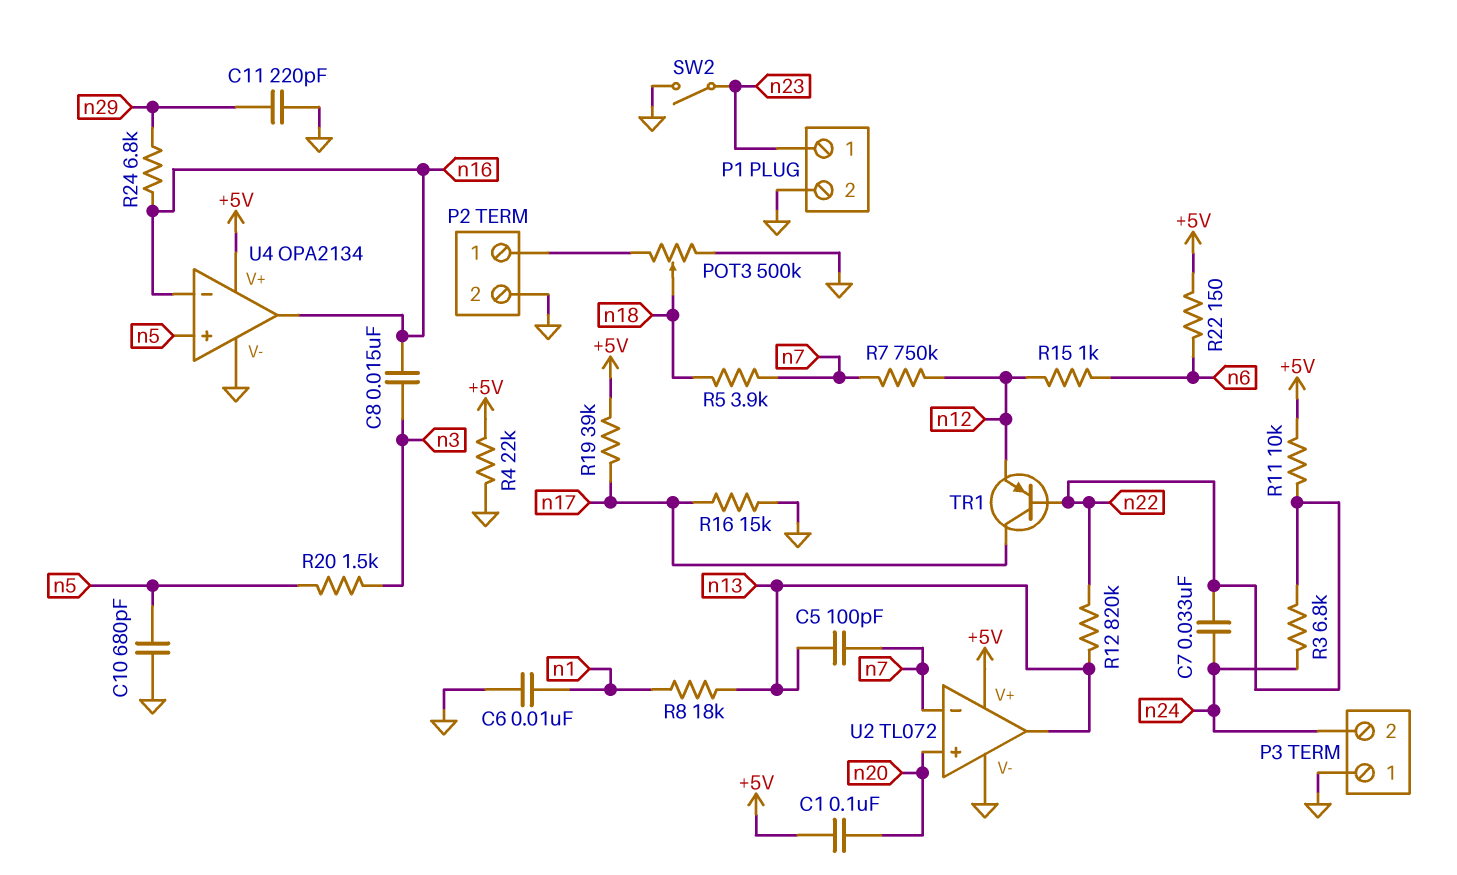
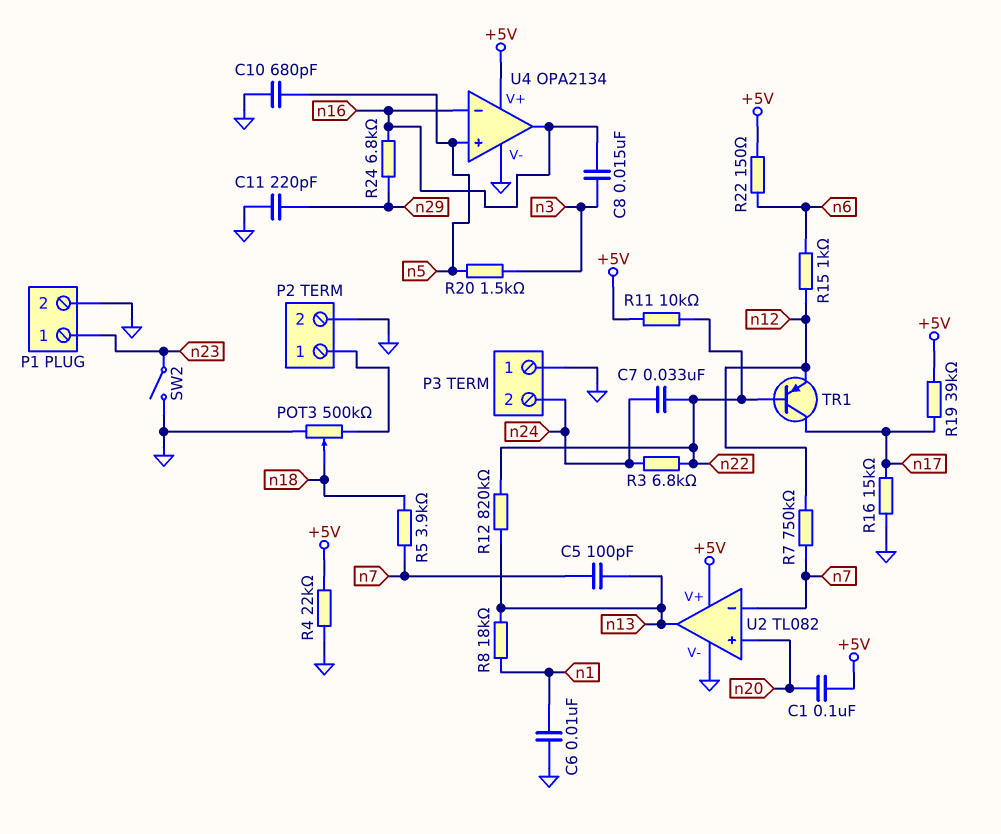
U2: TL072 -> TL082

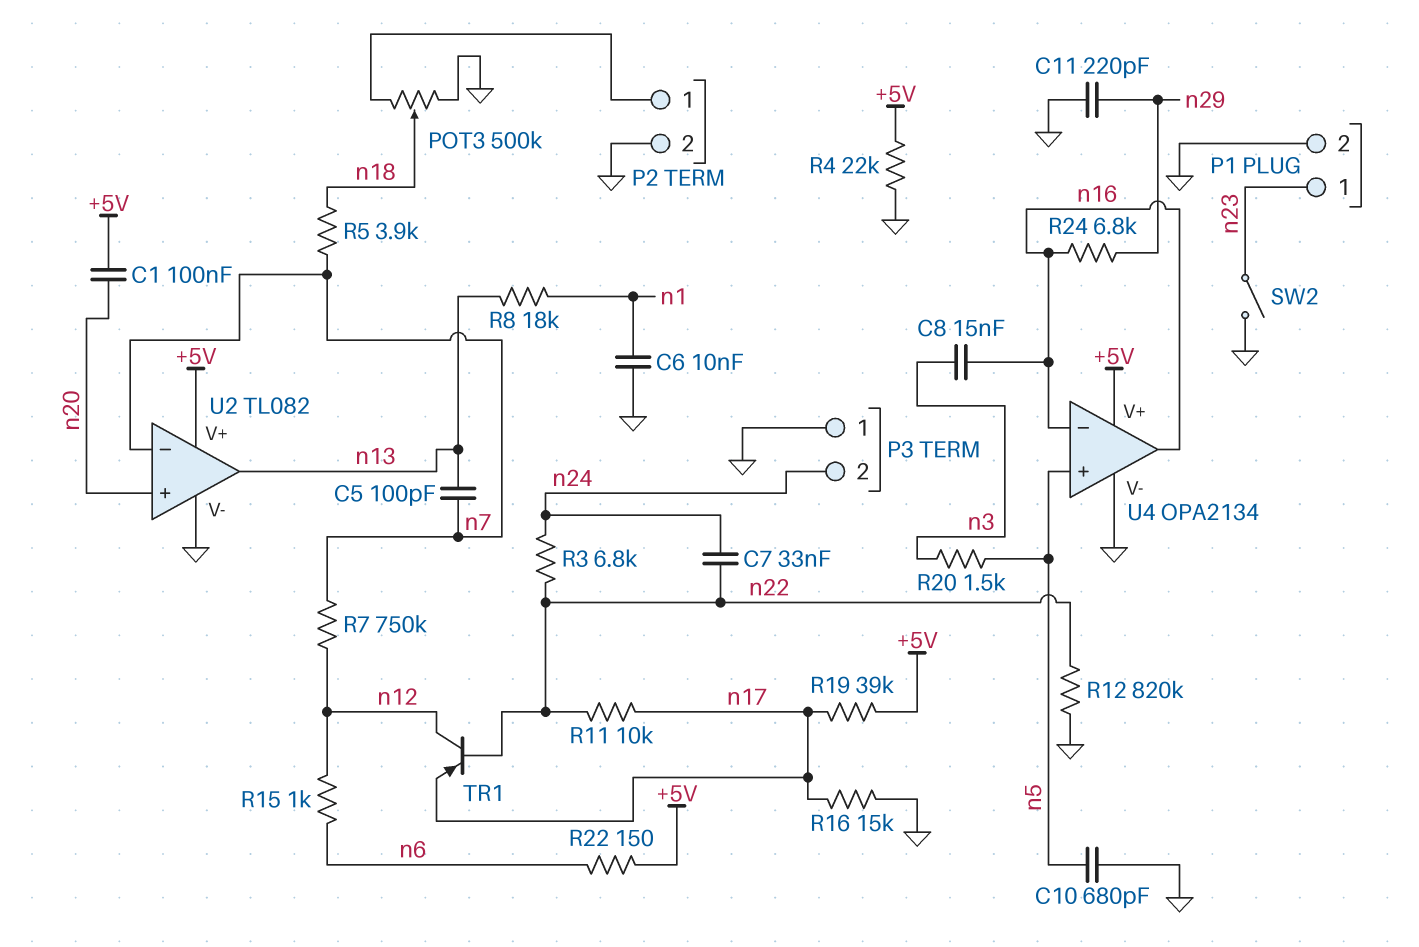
R11: 10k (+5V, n22) -> 10k (n17, n22)
R12: 820k (n13, n22) -> 820k (GND, n22)
TR1: PNP (B n22, C n17, E n12) -> PNP (B n22, C n12, E n17)

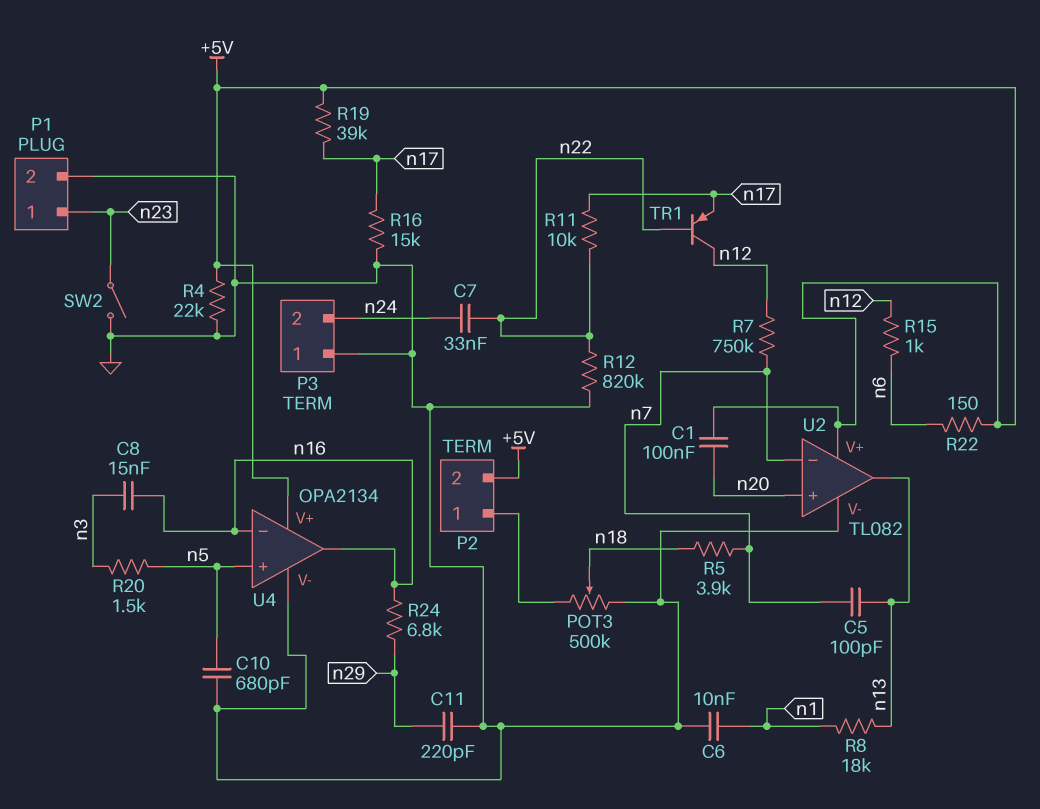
P2 pin 2: GND -> +5V
R3: 6.8k (n22, n24) -> none

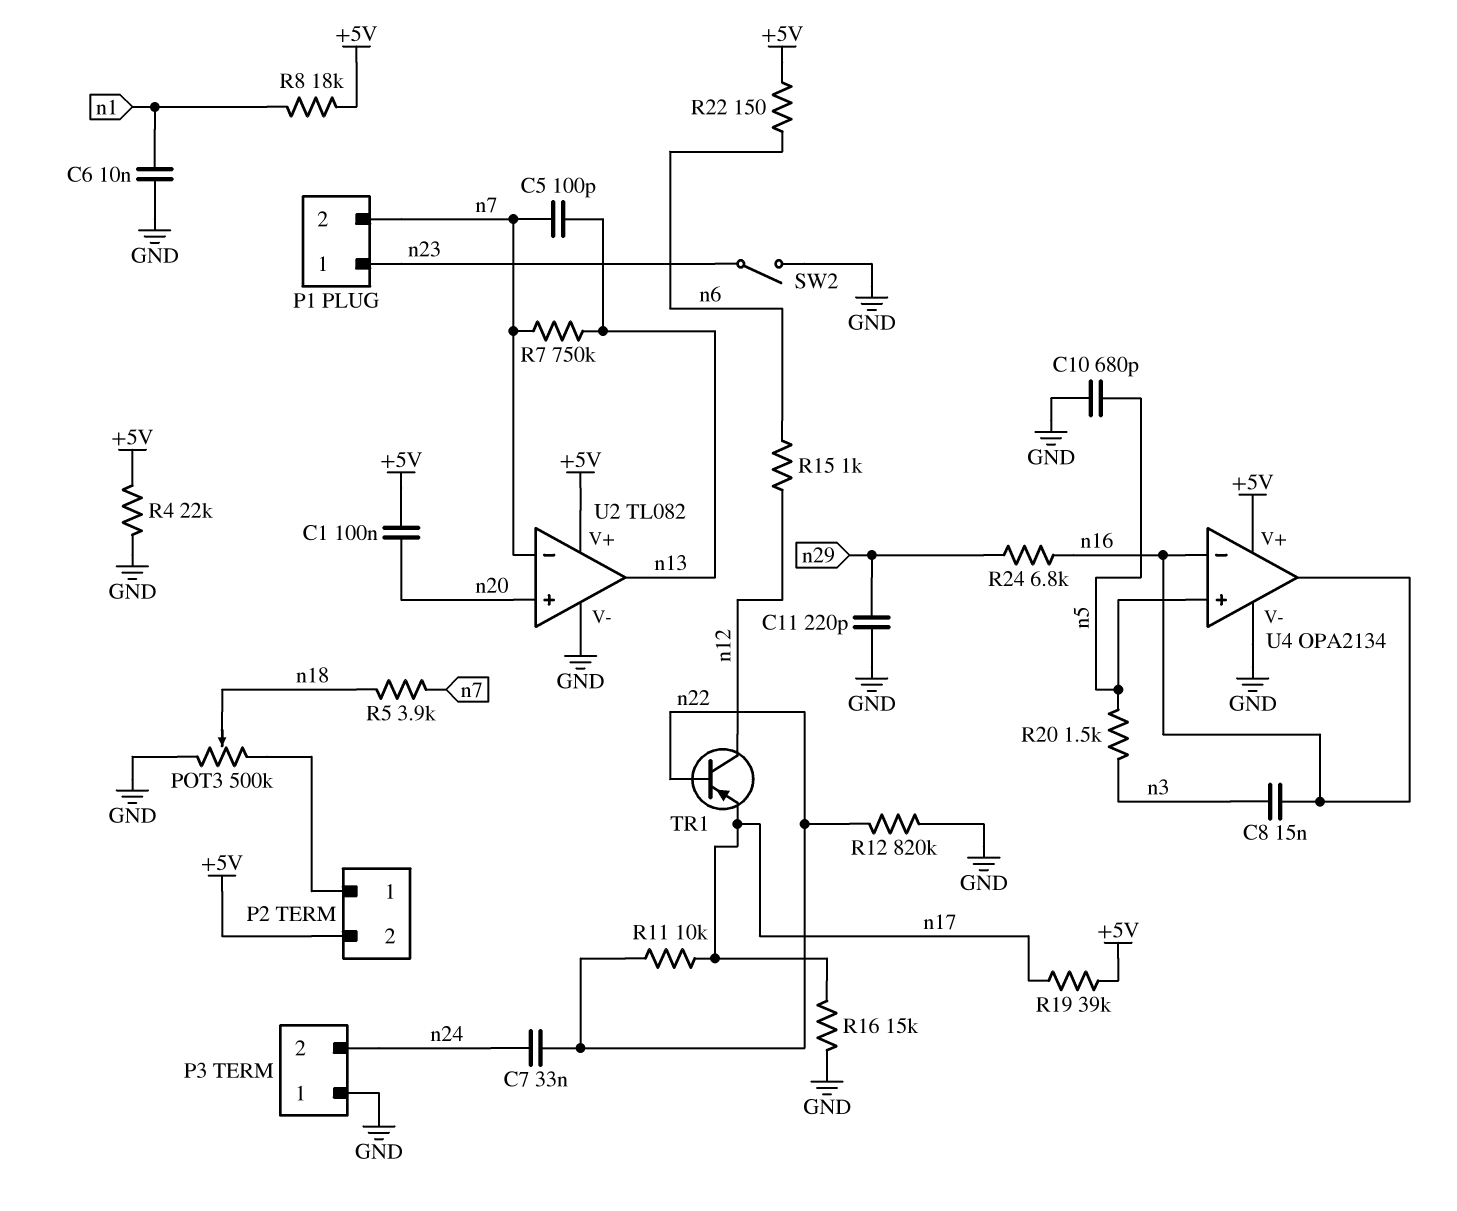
P1 pin 2: GND -> n7
R7: 750k (n7, n12) -> 750k (n7, n13)
R8: 18k (n1, n13) -> 18k (+5V, n1)

